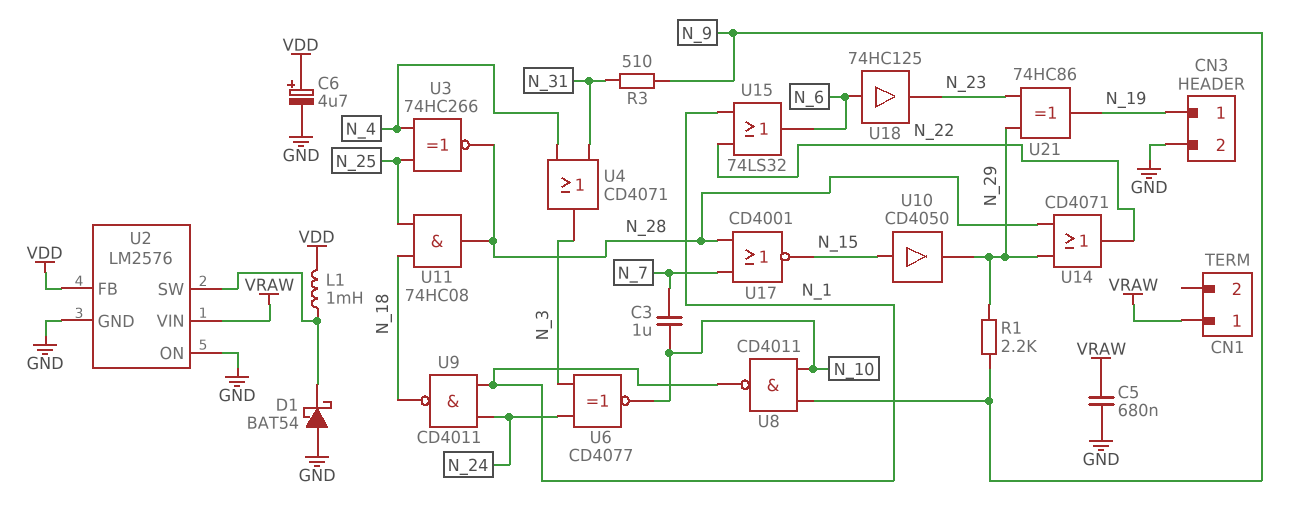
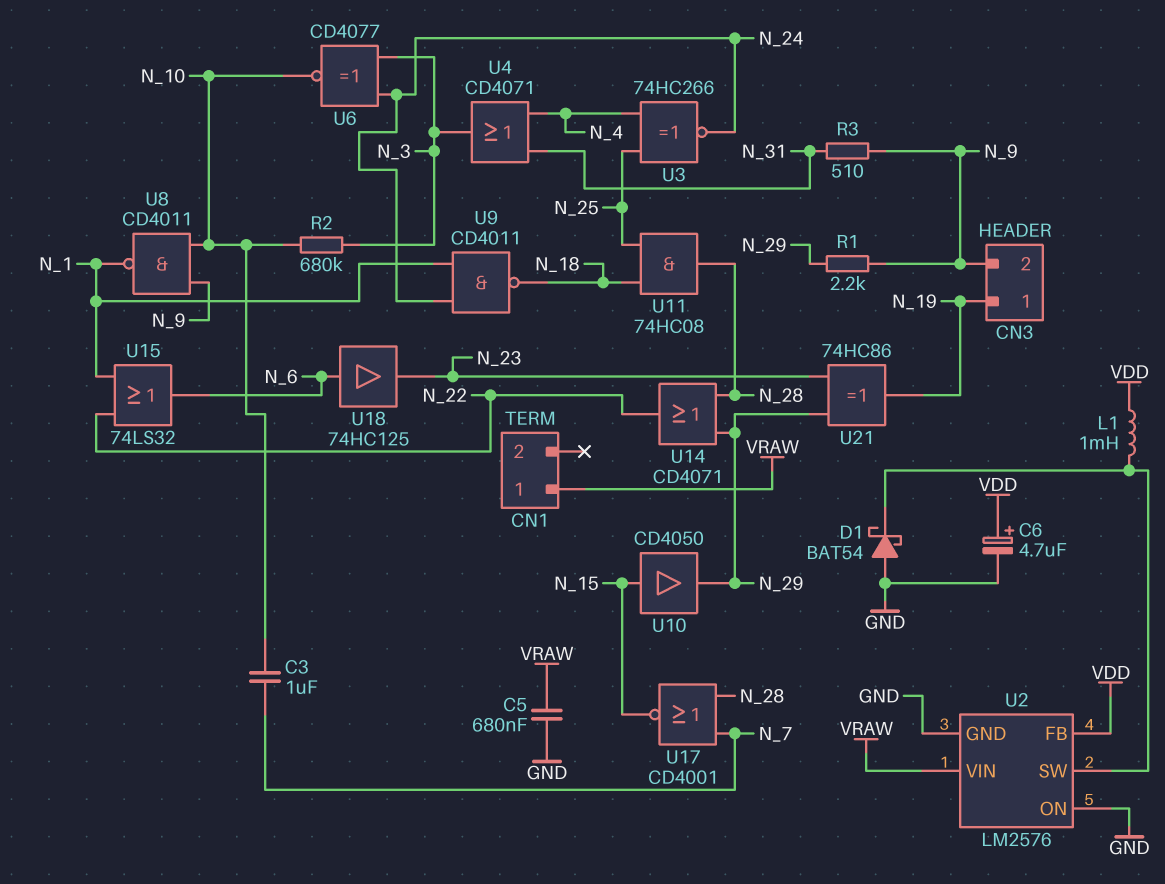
CN3 pin 2: GND -> N_9
R2: none -> 680k (N_3, N_10)
U3: XNOR 74HC266 (in N_4, in N_25, out N_28) -> XNOR 74HC266 (in N_4, in N_25, out N_24)

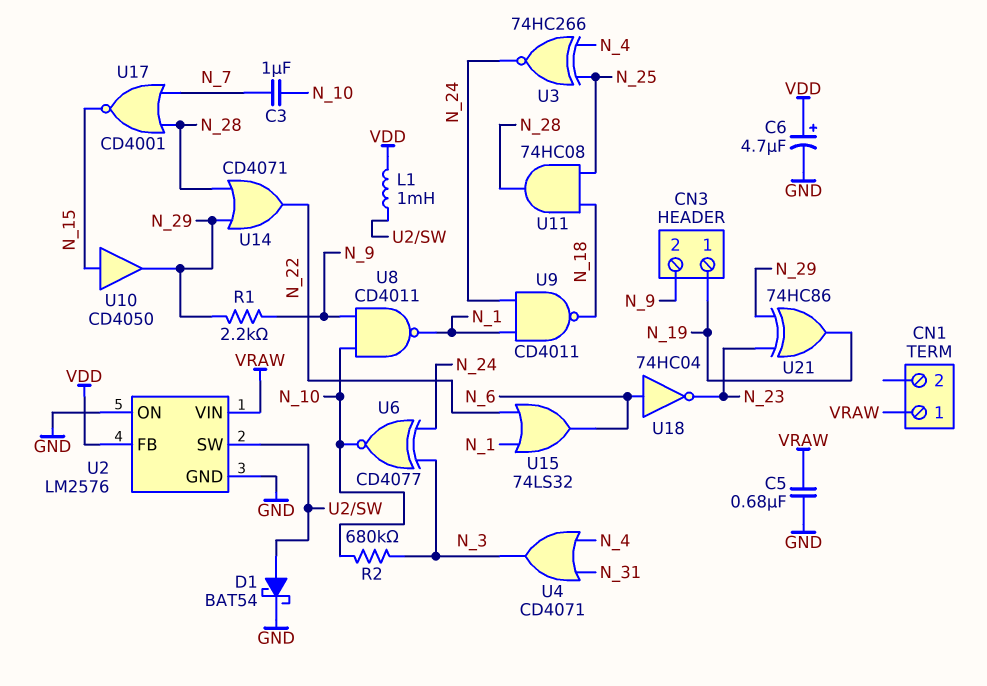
D1: schottky BAT54 (A GND, K U2/SW) -> schottky BAT54 (A U2/SW, K GND)
R3: 510 (N_9, N_31) -> none
U18: buffer 74HC125 (in N_6, out N_23) -> NOT 74HC04 (in N_6, out N_23)

